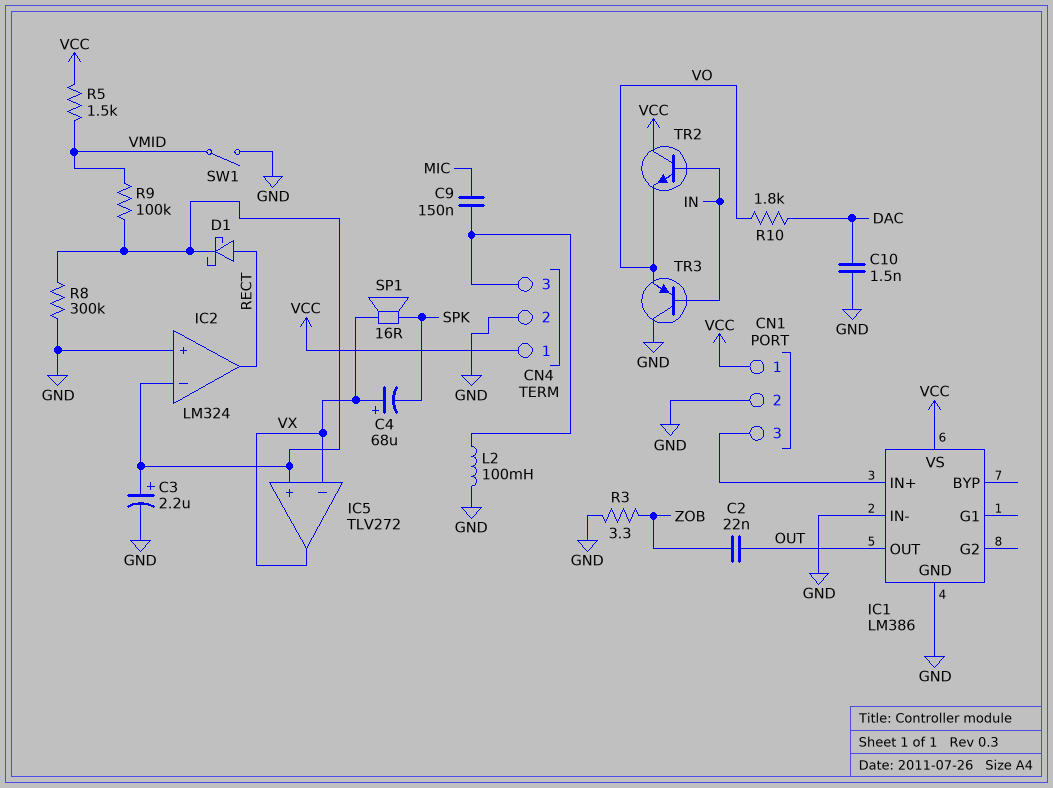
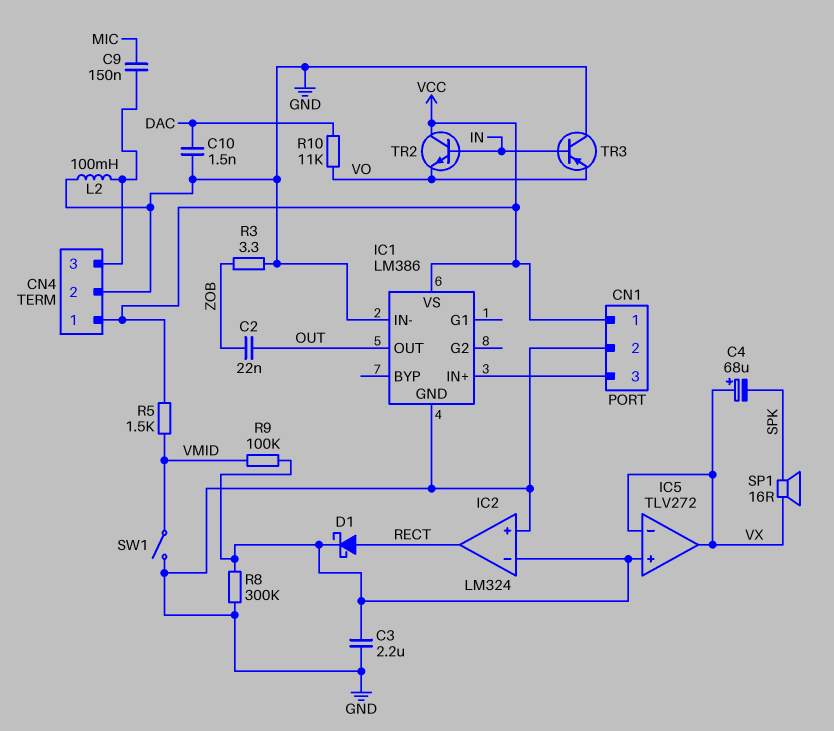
C3: 2.2uF (plus IC2/in-, minus GND) -> 2.2uF (GND, IC2/in-)
R10: 1.8k (DAC, VO) -> 11k (DAC, VO)

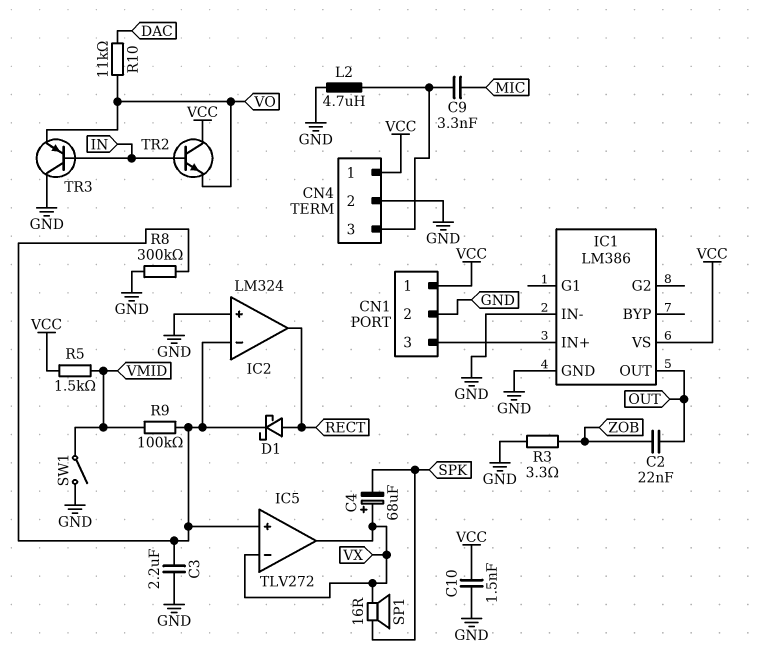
C9: 150nF (CN4/3, MIC) -> 3.3nF (CN4/3, MIC)
C10: 1.5nF (DAC, GND) -> 1.5nF (GND, VCC)
L2: 100mH (CN4/3, GND) -> 4.7uH (CN4/3, GND)

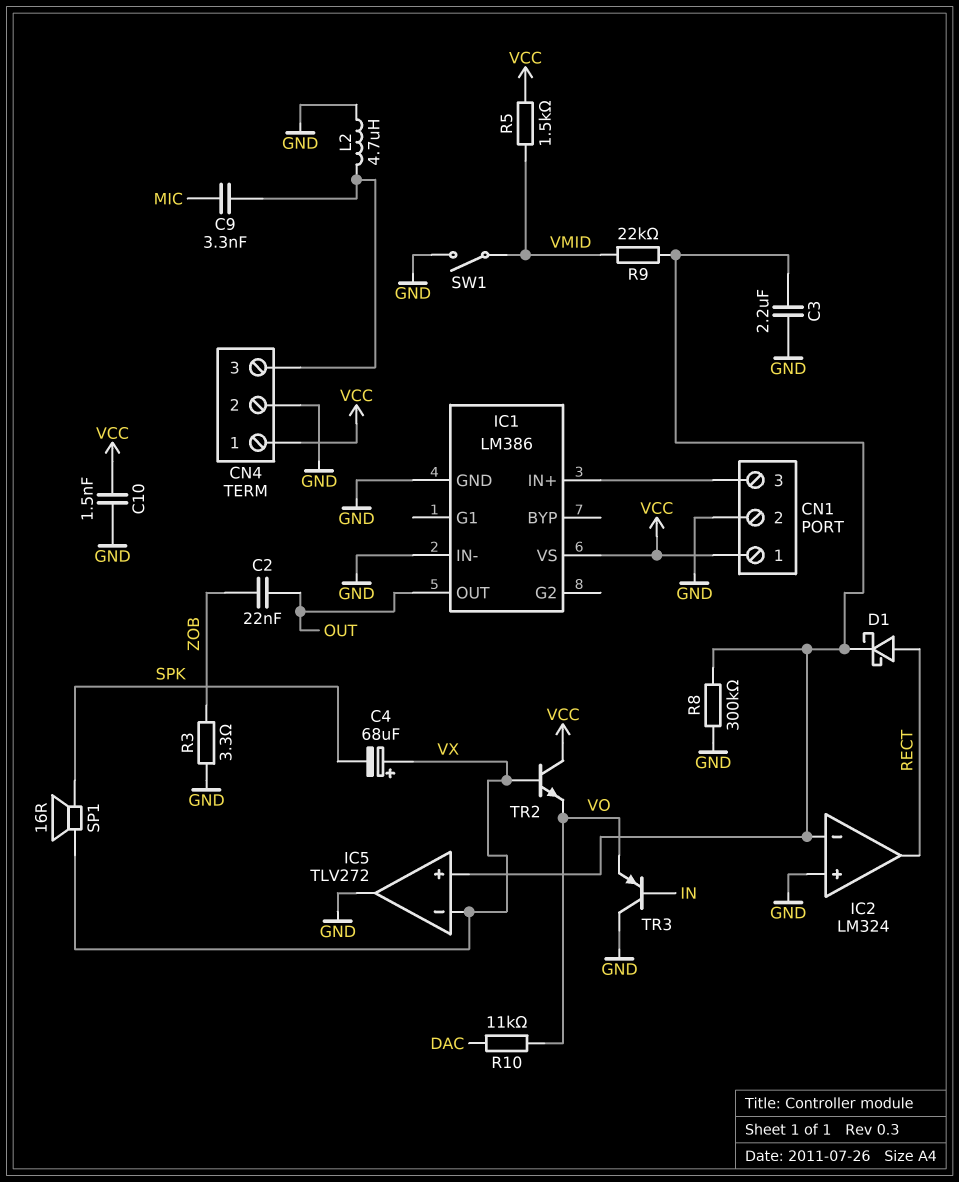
IC5 pin out: VX -> GND
R9: 100k (IC2/in-, VMID) -> 22k (IC2/in-, VMID)
TR2: NPN (B IN, C VCC, E VO) -> NPN (B VX, C VCC, E VO)

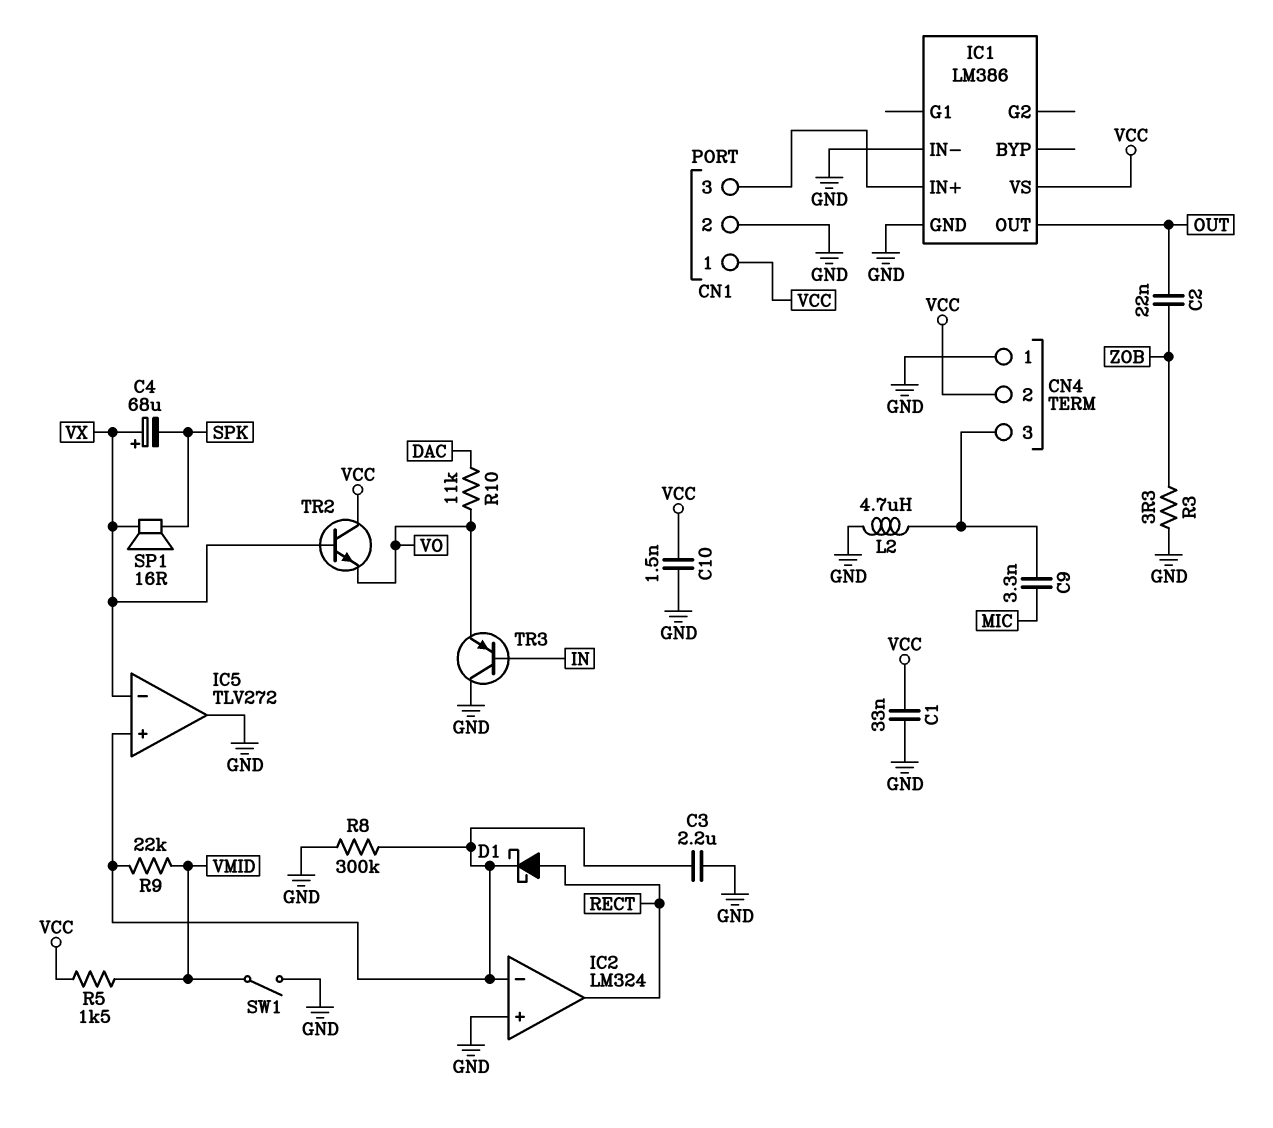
C1: none -> 33nF (GND, VCC)
CN4 pin 1: VCC -> GND
CN4 pin 2: GND -> VCC

